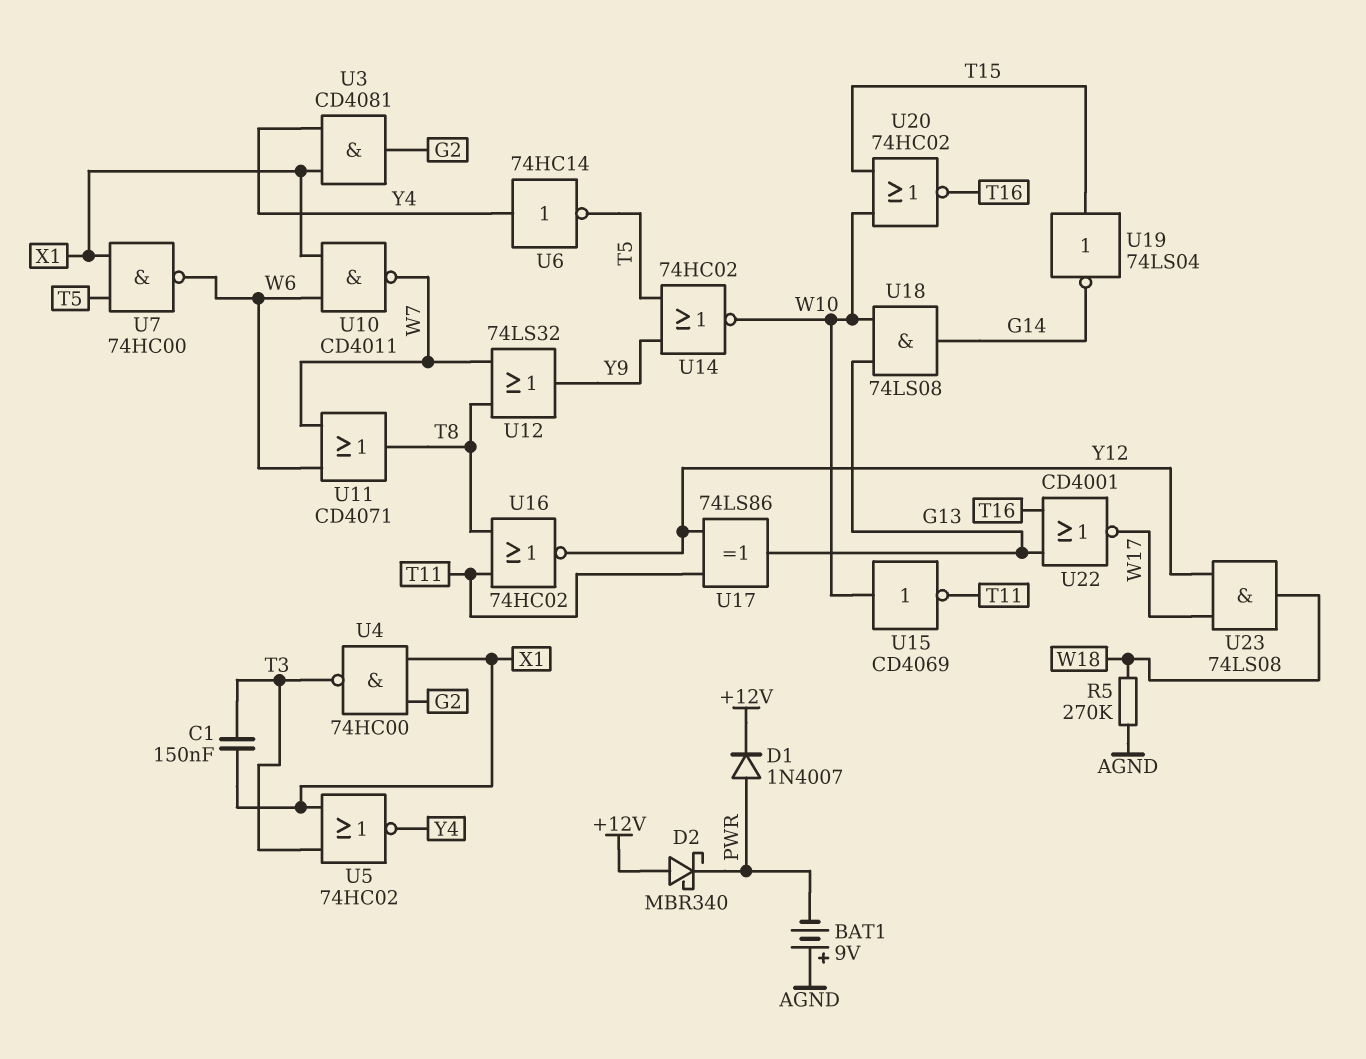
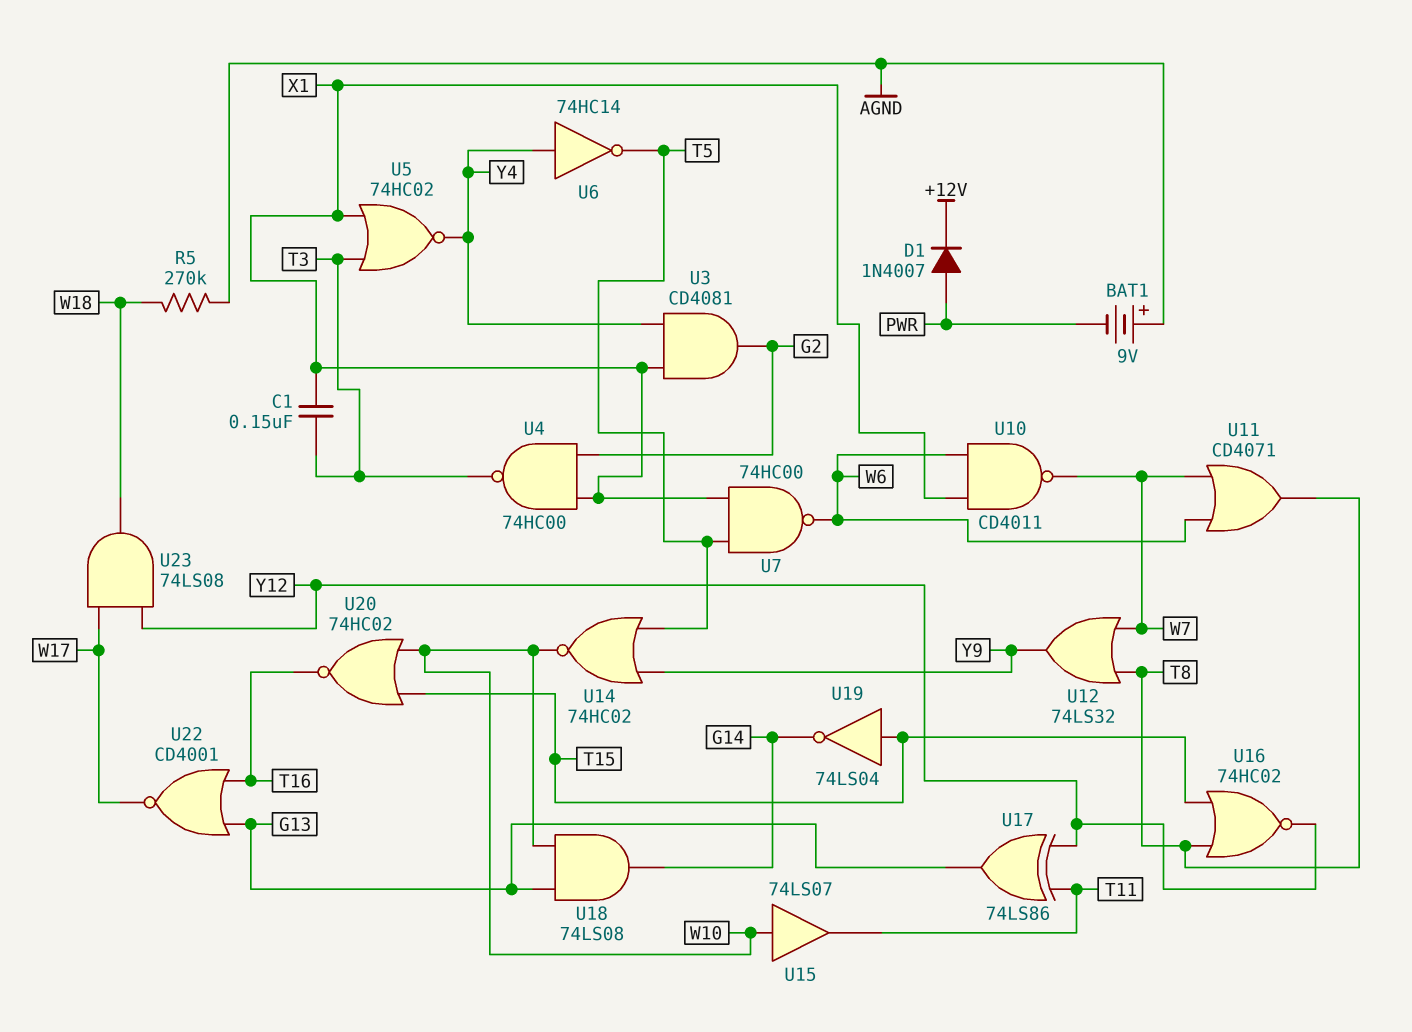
D2: schottky MBR340 (A +12V, K PWR) -> none
U15: NOT CD4069 (in W10, out T11) -> buffer 74LS07 (in W10, out T11)
U16: NOR 74HC02 (in T8, in T11, out Y12) -> NOR 74HC02 (in T8, in T15, out Y12)

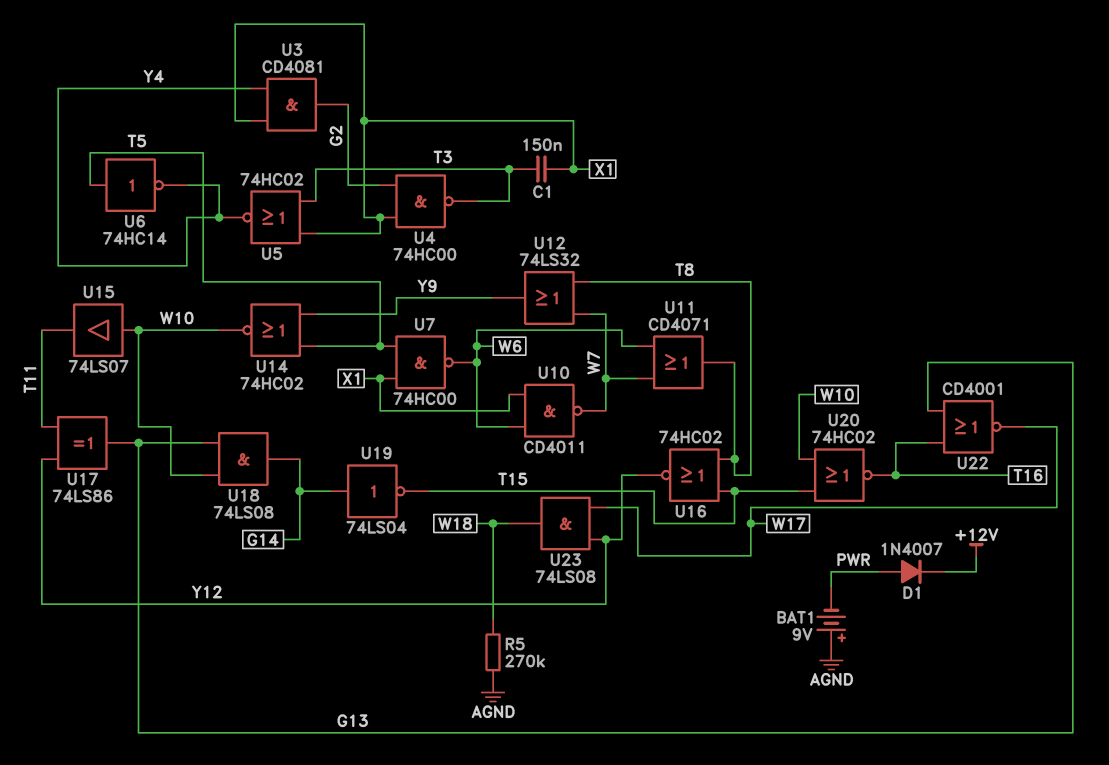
U6: NOT 74HC14 (in Y4, out T5) -> NOT 74HC14 (in T5, out Y4)
U19: NOT 74LS04 (in T15, out G14) -> NOT 74LS04 (in G14, out T15)

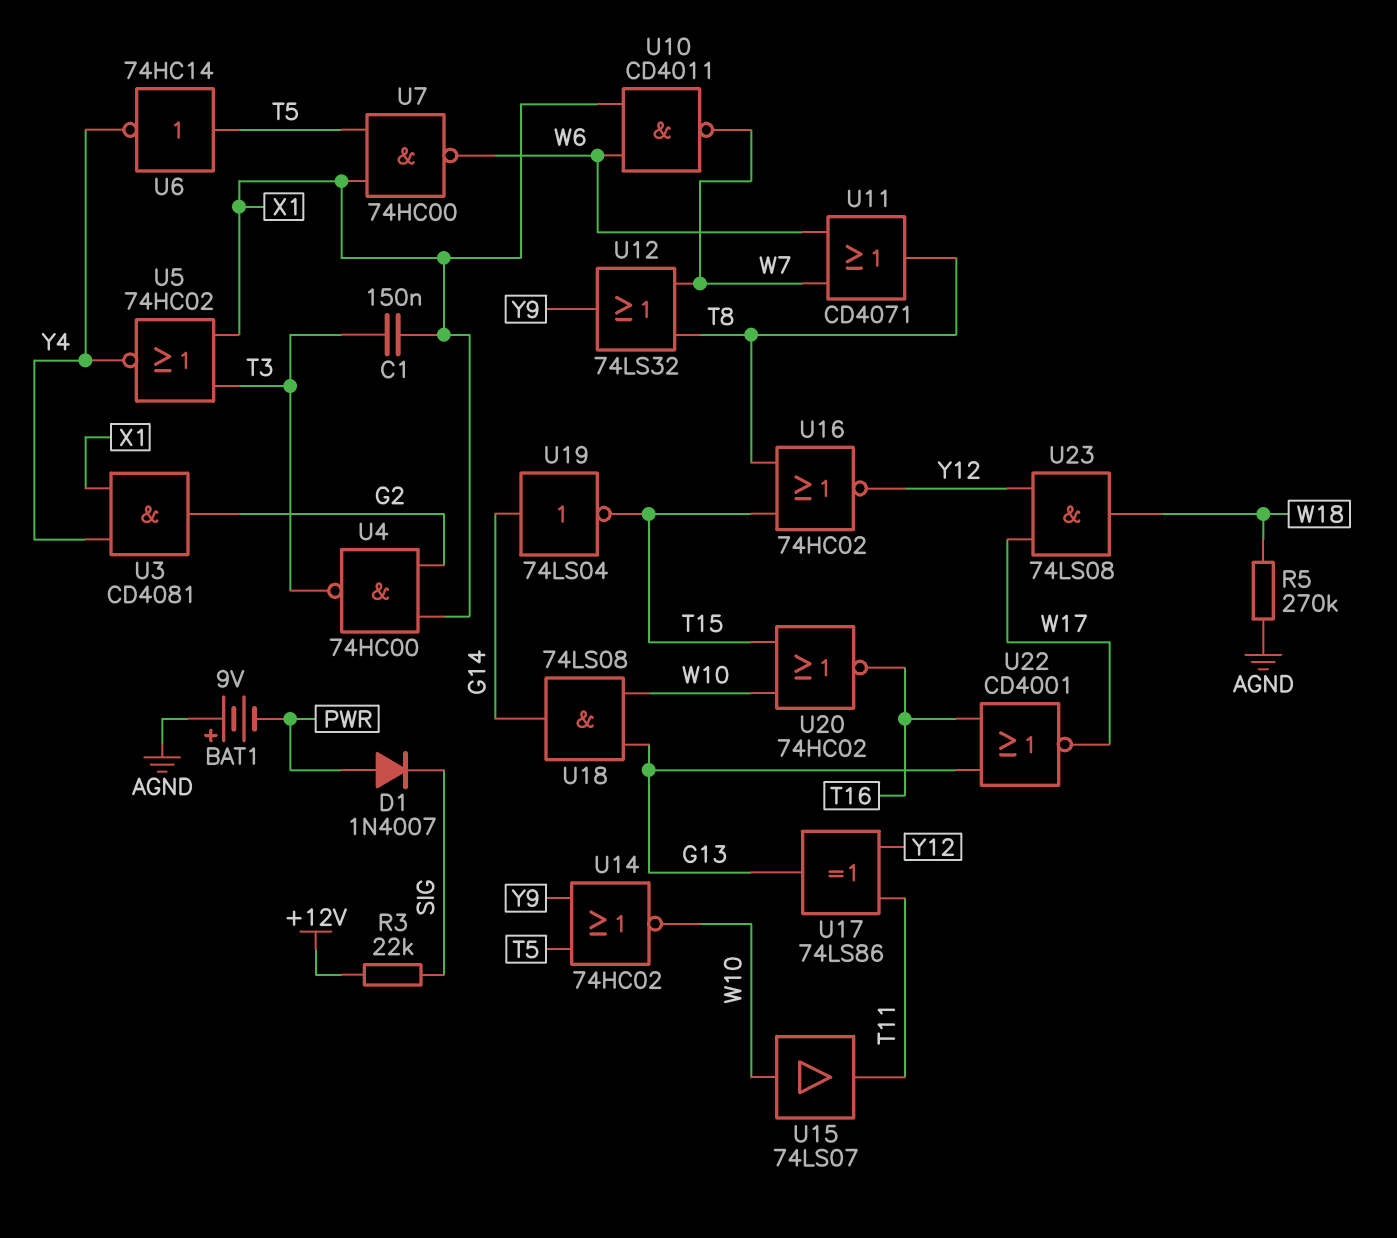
D1: diode 1N4007 (A PWR, K +12V) -> diode 1N4007 (A PWR, K SIG)
R3: none -> 22k (+12V, SIG)

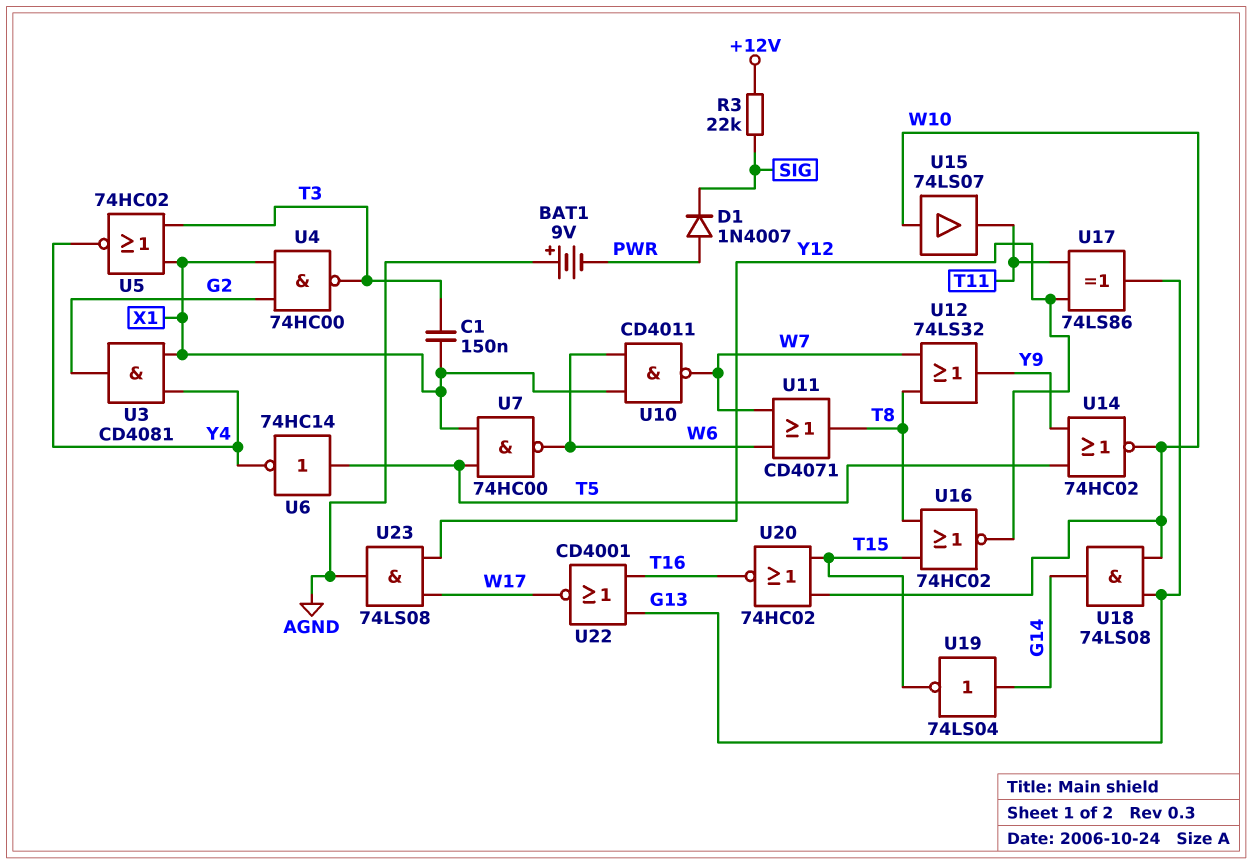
R5: 270k (AGND, W18) -> none
U23: AND 74LS08 (in W17, in Y12, out W18) -> AND 74LS08 (in W17, in Y12, out AGND)

